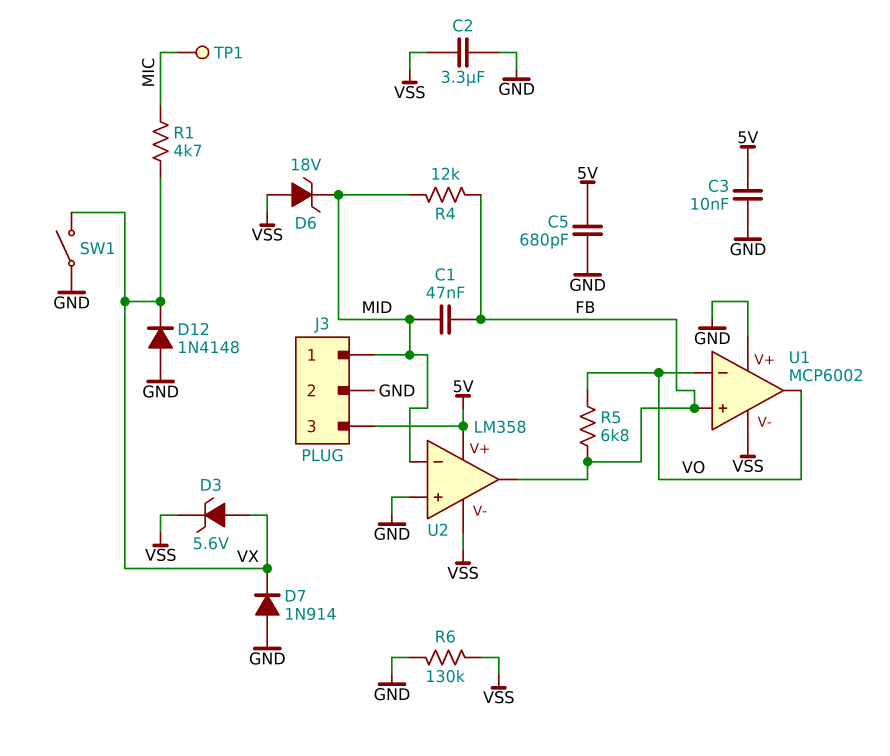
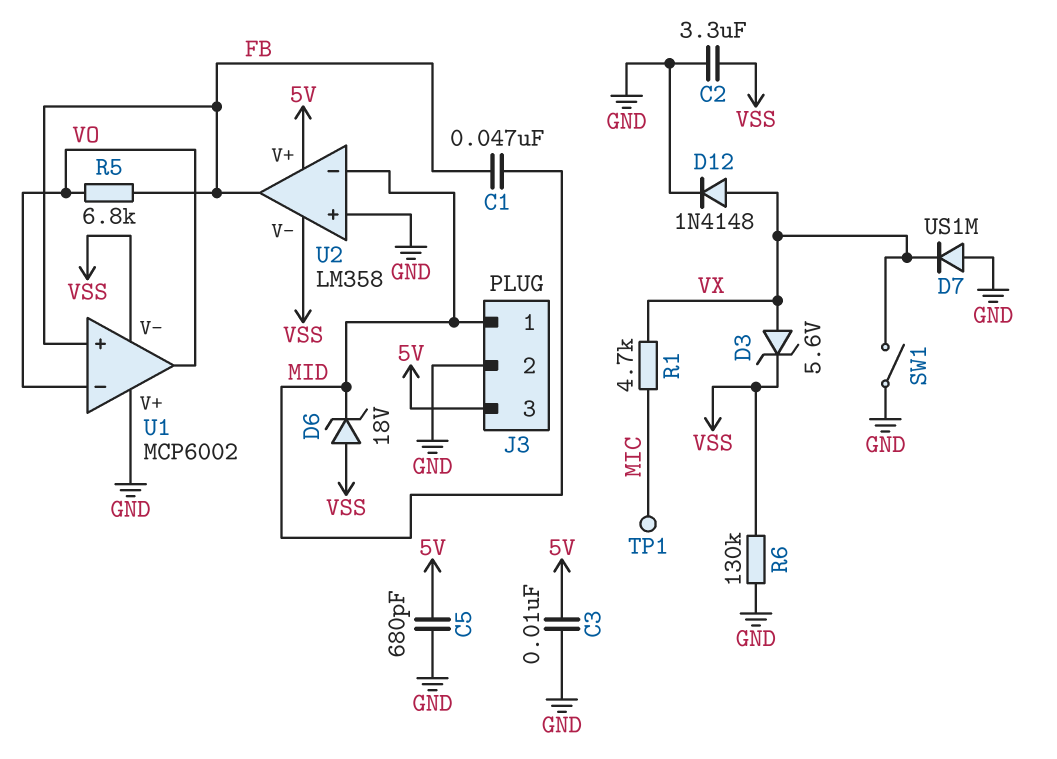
D7: diode 1N914 (A GND, K VX) -> diode US1M (A GND, K VX)
D12: diode 1N4148 (A GND, K VX) -> diode 1N4148 (A VX, K GND)
R4: 12k (FB, MID) -> none

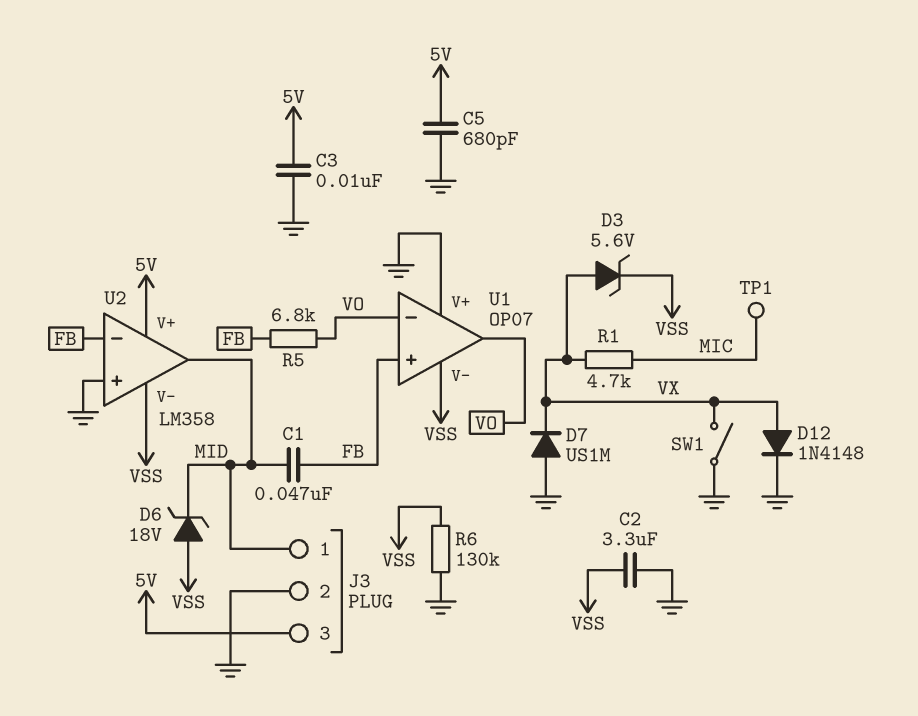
U1: MCP6002 -> OP07
U2 pin in-: MID -> FB
U2 pin out: FB -> MID

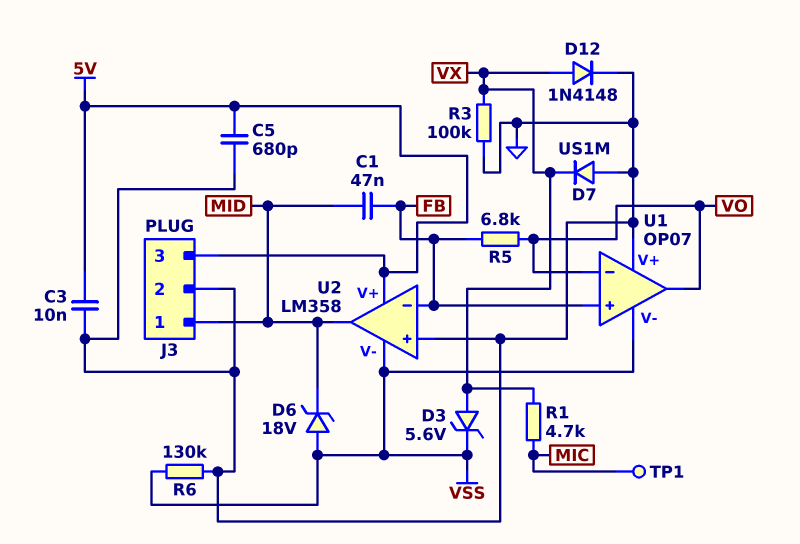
C2: 3.3uF (GND, VSS) -> none
R3: none -> 100k (GND, VX)
SW1: switch (GND, VX) -> none

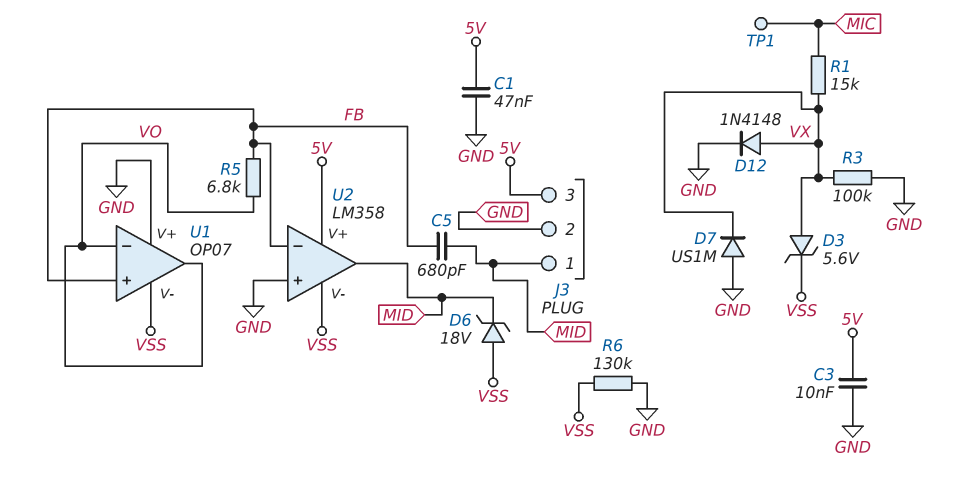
C1: 47nF (FB, MID) -> 47nF (5V, GND)
C5: 680pF (5V, GND) -> 680pF (FB, MID)
R1: 4.7k (MIC, VX) -> 15k (MIC, VX)

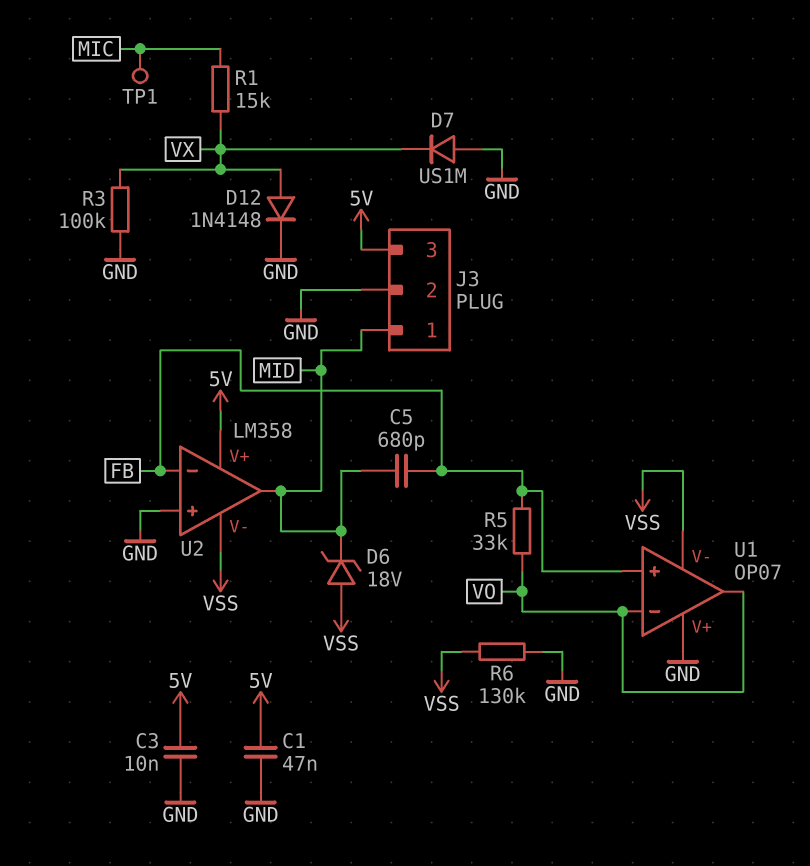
D3: zener 5.6V (A VX, K VSS) -> none
R5: 6.8k (FB, VO) -> 33k (FB, VO)

